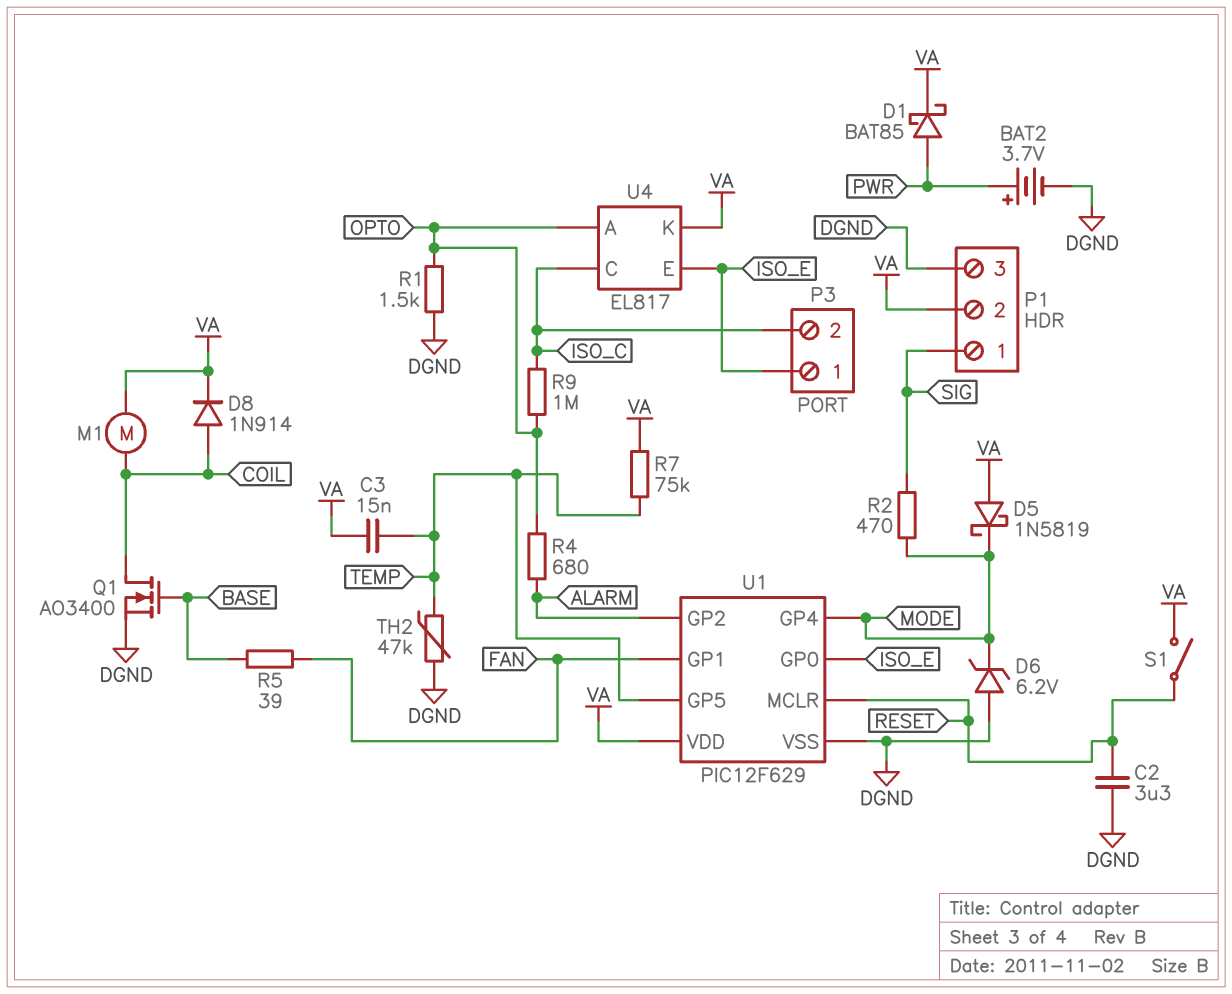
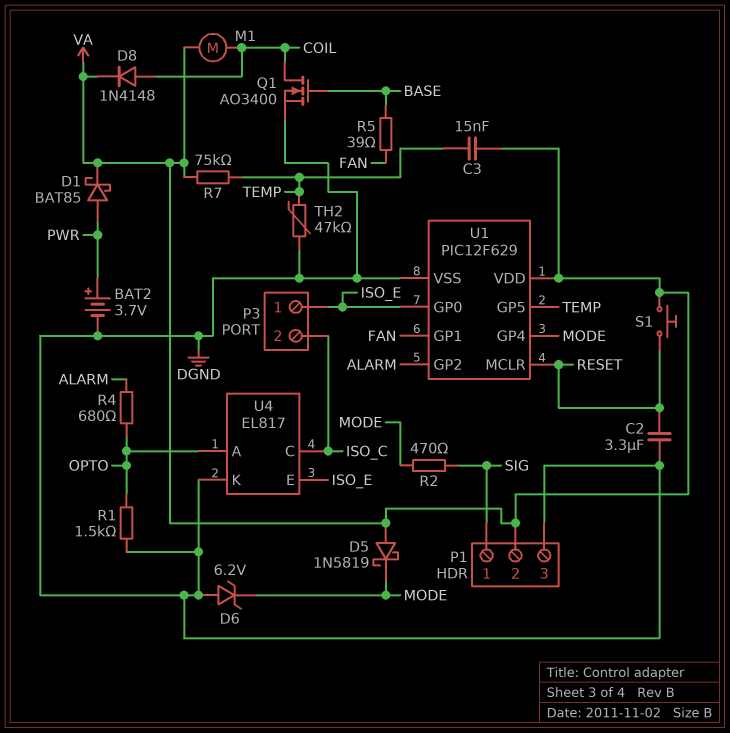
D8: diode 1N914 (A COIL, K VA) -> diode 1N4148 (A COIL, K VA)
R9: 1M (ISO_C, OPTO) -> none
S1: switch (RESET, VA) -> button (RESET, VA)
U4 pin K: VA -> DGND

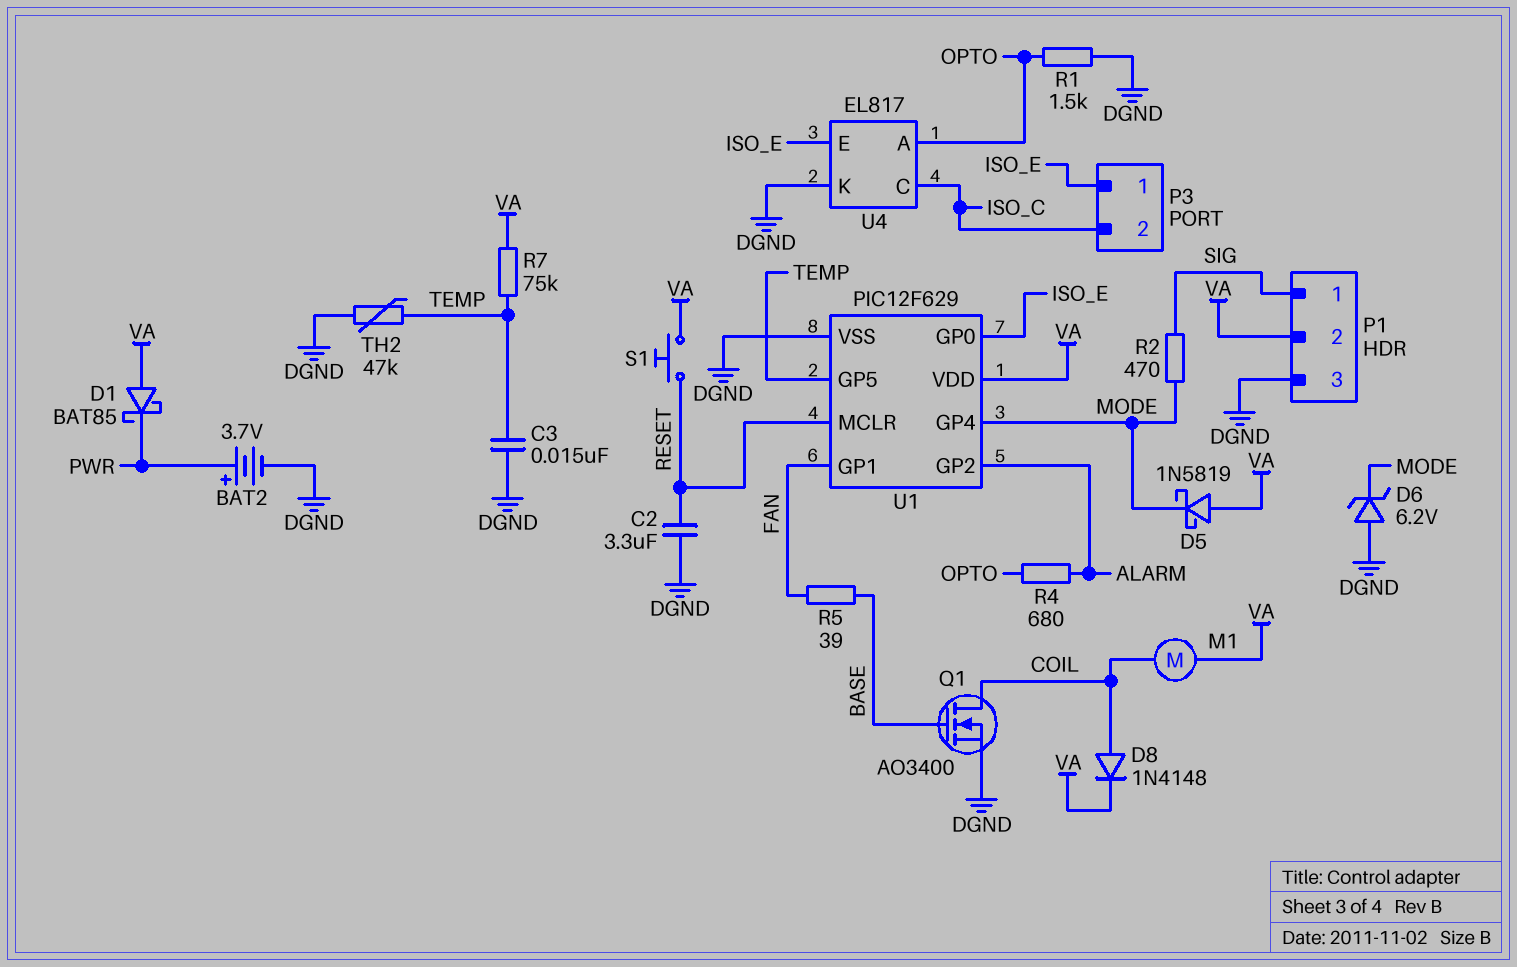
C3: 15nF (TEMP, VA) -> 15nF (DGND, TEMP)
D1: schottky BAT85 (A PWR, K VA) -> schottky BAT85 (A VA, K PWR)

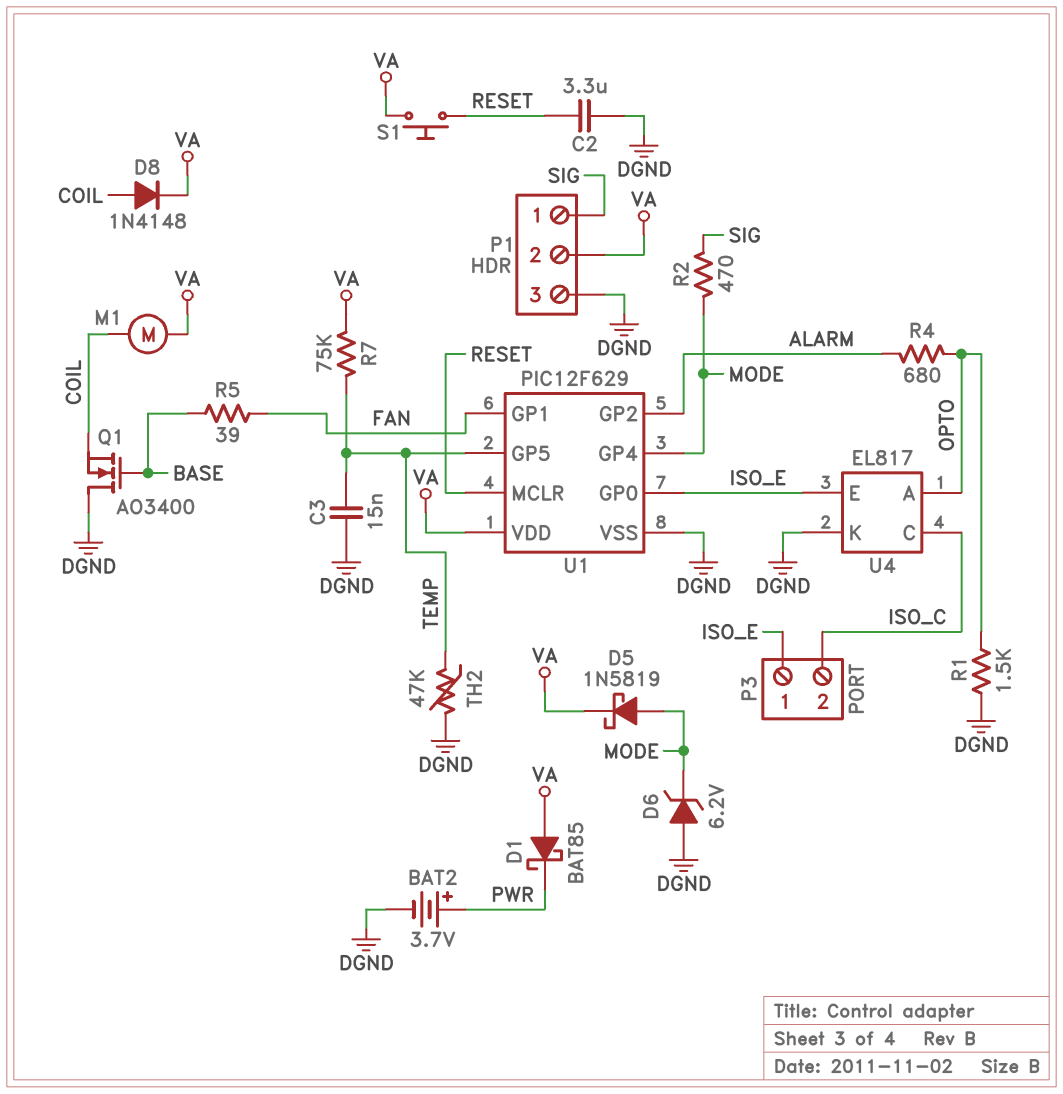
D5: schottky 1N5819 (A VA, K MODE) -> schottky 1N5819 (A MODE, K VA)
Q1: NMOS AO3400 (G BASE, D COIL, S DGND) -> NMOS AO3400 (G BASE, D DGND, S COIL)

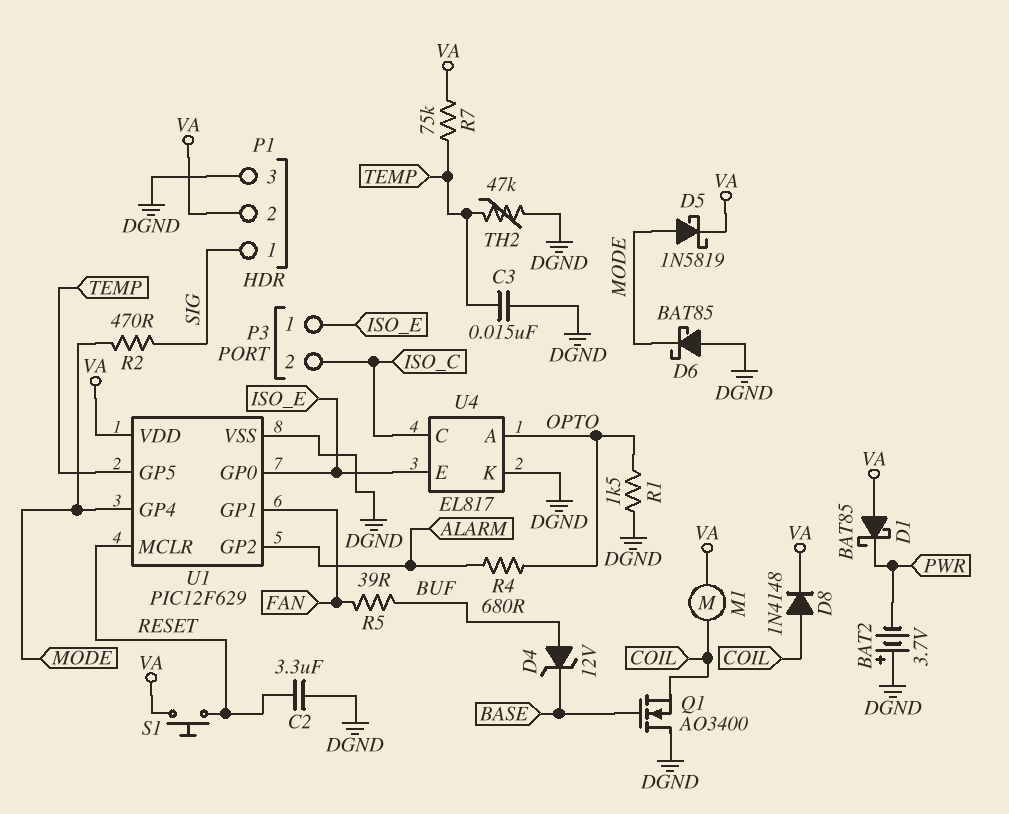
BAT2: 3.7V (plus PWR, minus DGND) -> 3.7V (plus DGND, minus PWR)
D4: none -> zener 12V (A BUF, K BASE)
D6: zener 6.2V (A DGND, K MODE) -> schottky BAT85 (A DGND, K MODE)
R5: 39 (BASE, FAN) -> 39 (BUF, FAN)

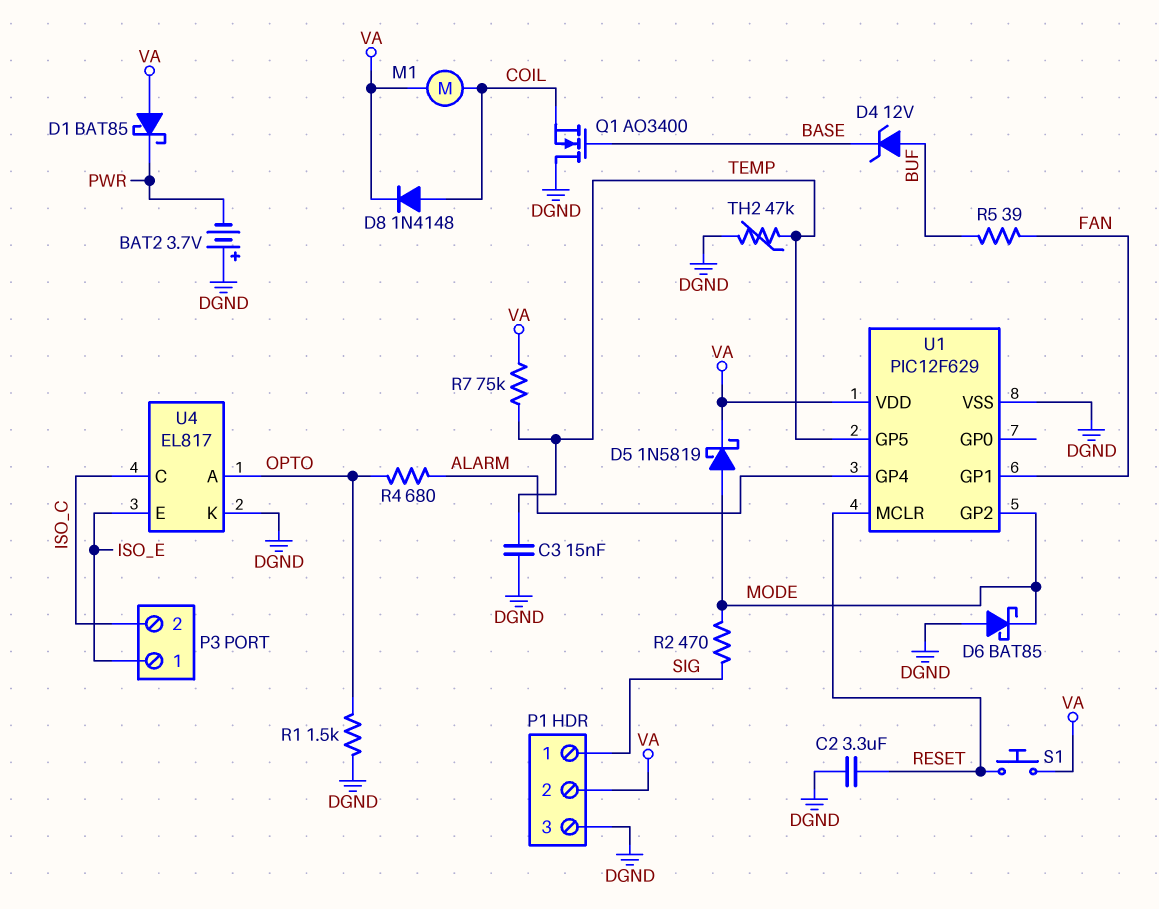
U1 pin GP0: ISO_E -> none
U1 pin GP2: ALARM -> MODE
U1 pin GP4: MODE -> ALARM

